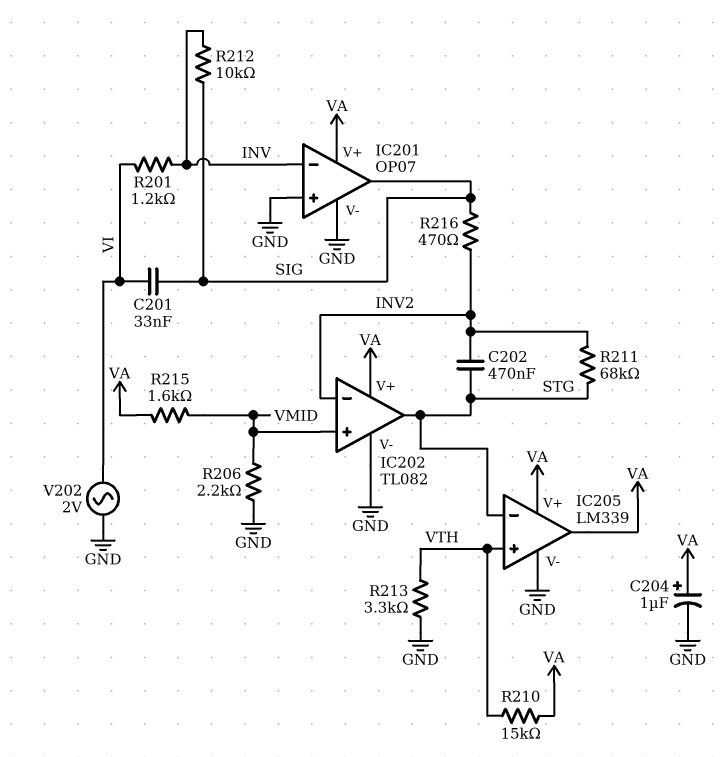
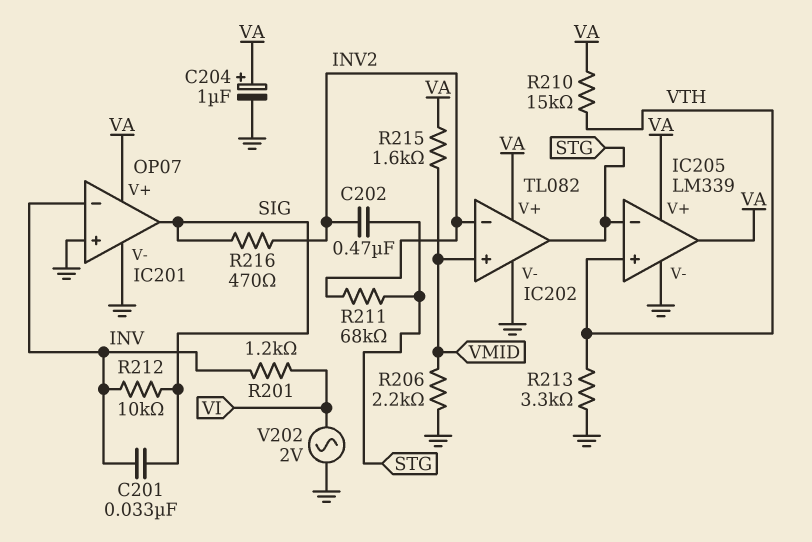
C201: 33nF (SIG, VI) -> 33nF (INV, SIG)

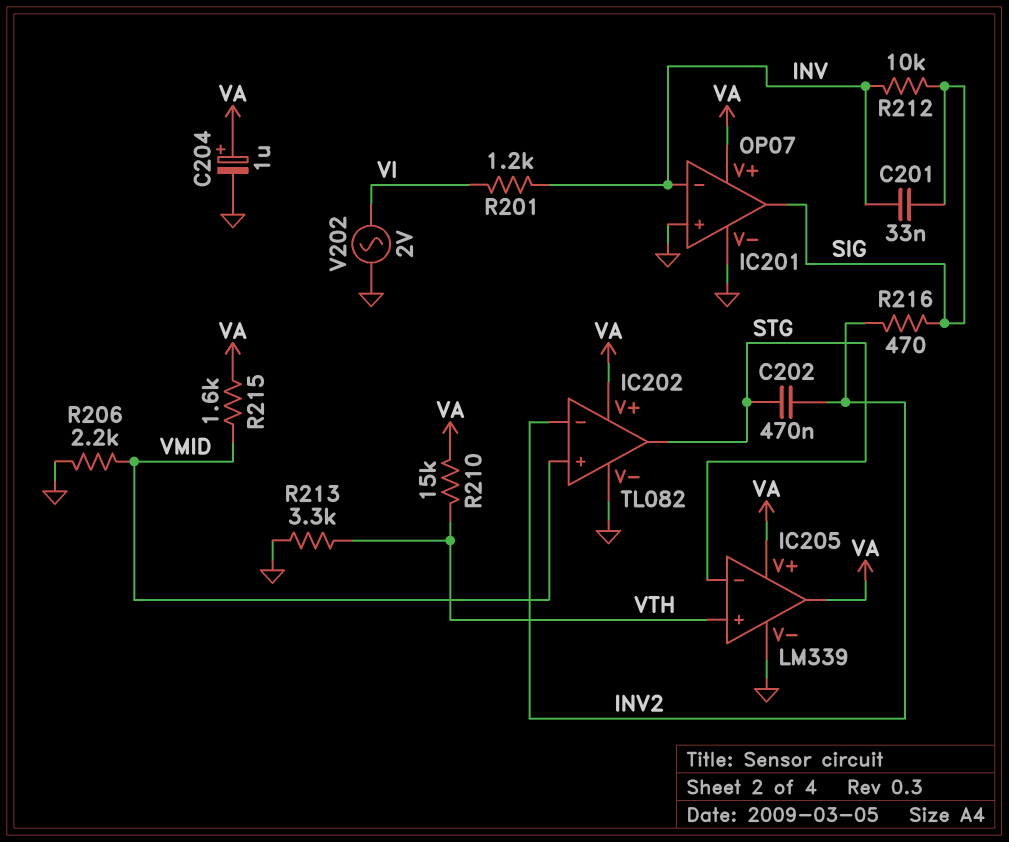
R211: 68k (INV2, STG) -> none

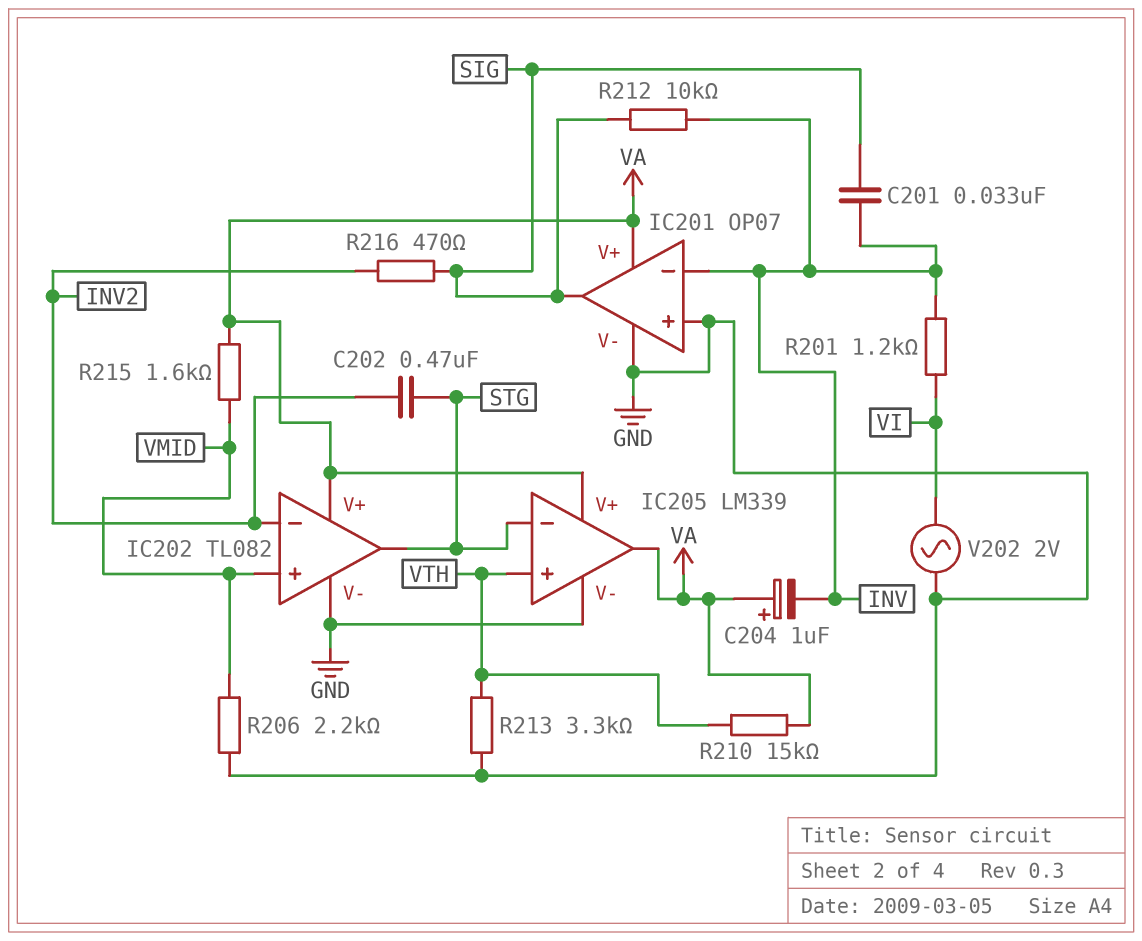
C204: 1uF (plus VA, minus GND) -> 1uF (plus VA, minus INV)

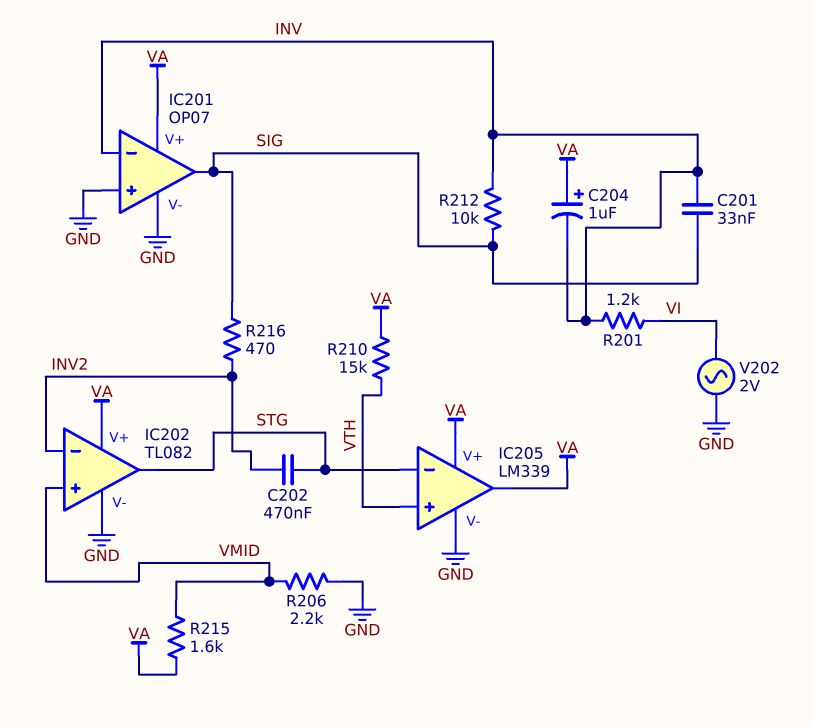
R213: 3.3k (GND, VTH) -> none

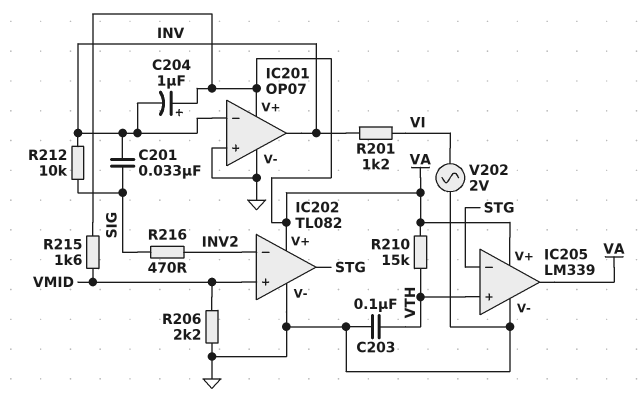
C202: 470nF (INV2, STG) -> none
C203: none -> 100nF (GND, VTH)
IC201 pin out: SIG -> INV

